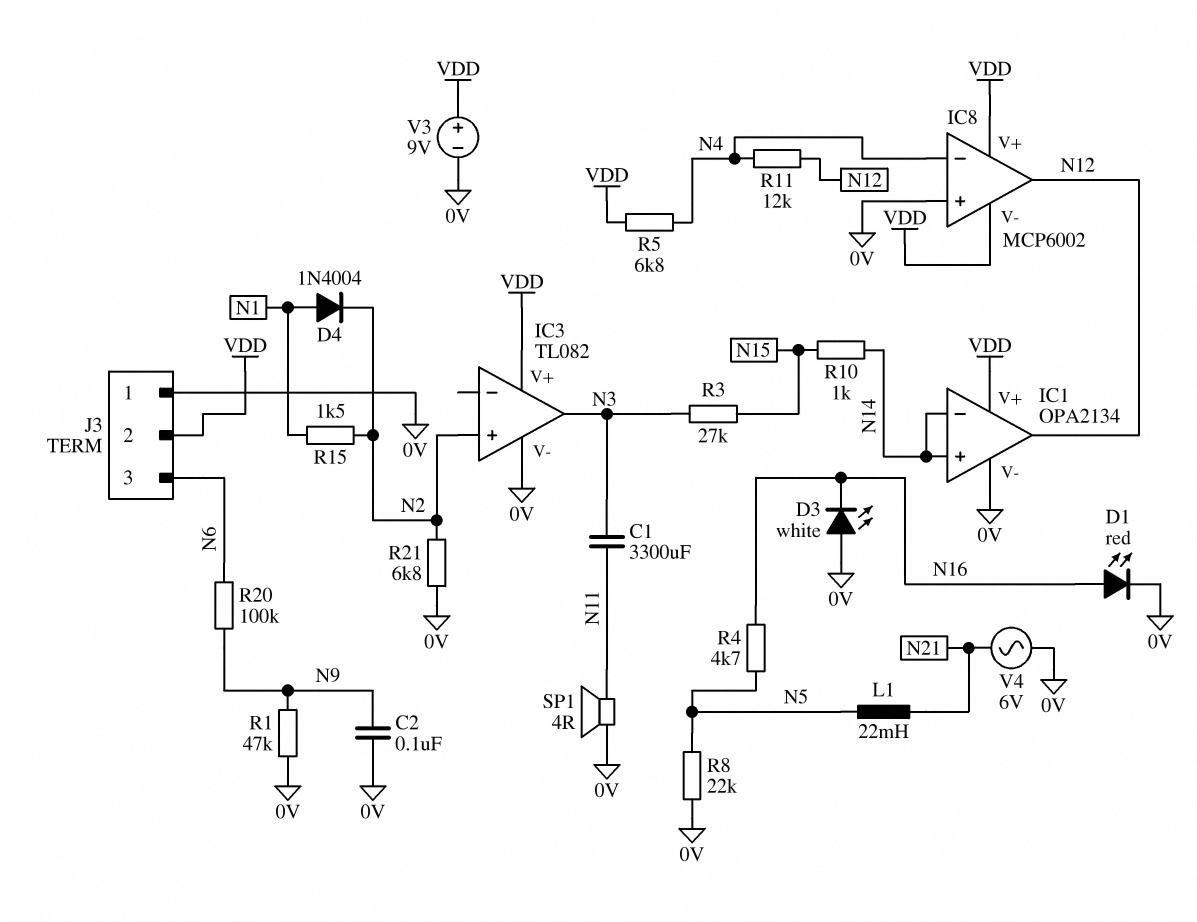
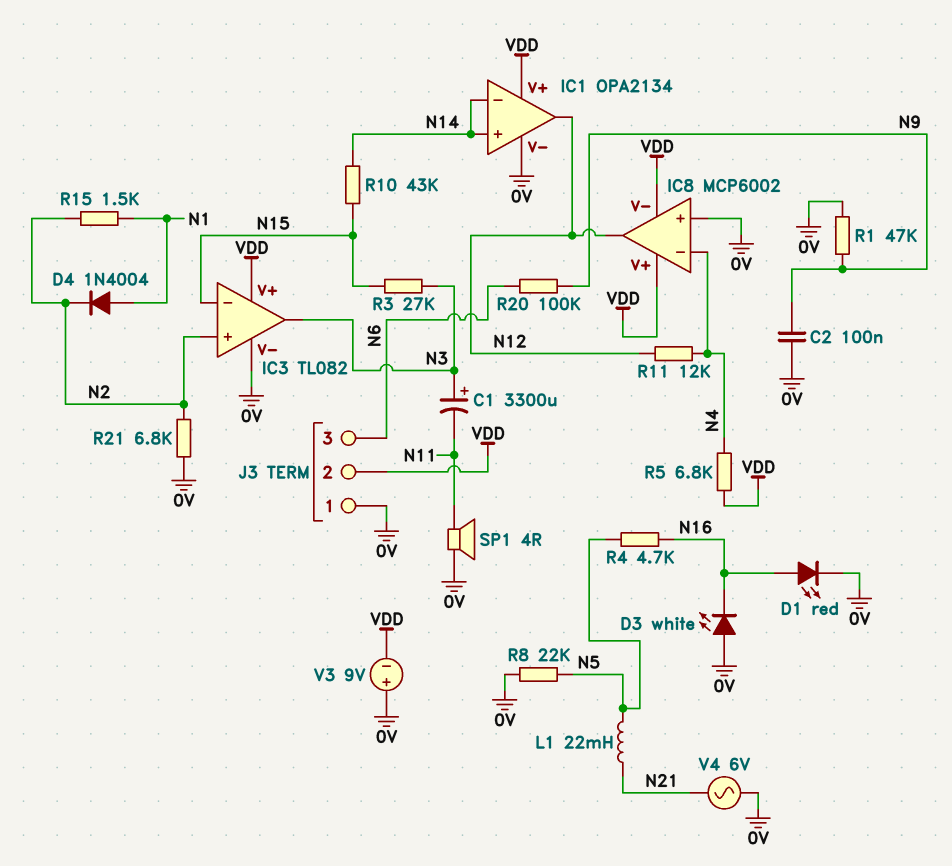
C1: 3300uF (N3, N11) -> 3300uF (plus N3, minus N11)
IC3 pin in-: none -> N15
R10: 1k (N14, N15) -> 43k (N14, N15)
V3: 9V (plus VDD, minus 0V) -> 9V (plus 0V, minus VDD)

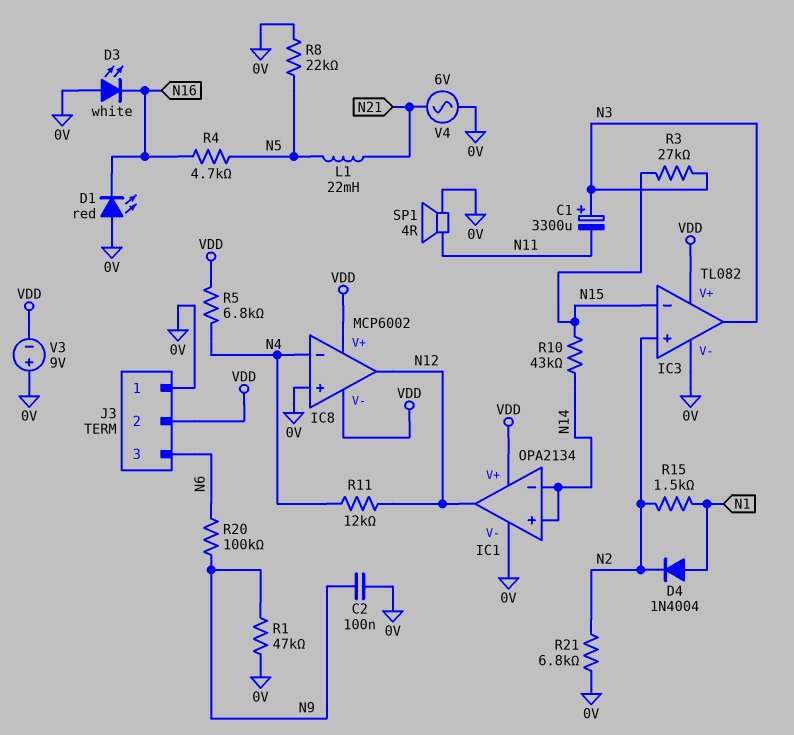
D1: LED red (A N16, K 0V) -> LED red (A 0V, K N16)

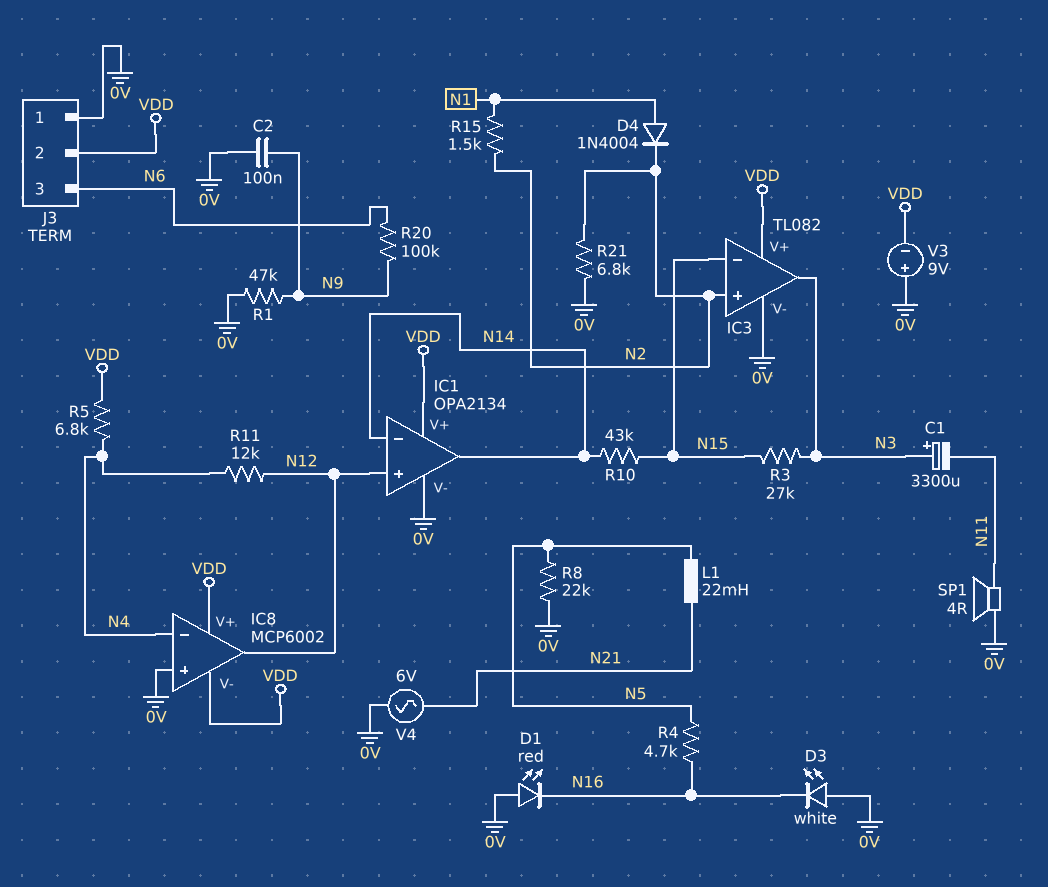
IC1 pin in+: N14 -> N12
IC1 pin out: N12 -> N14

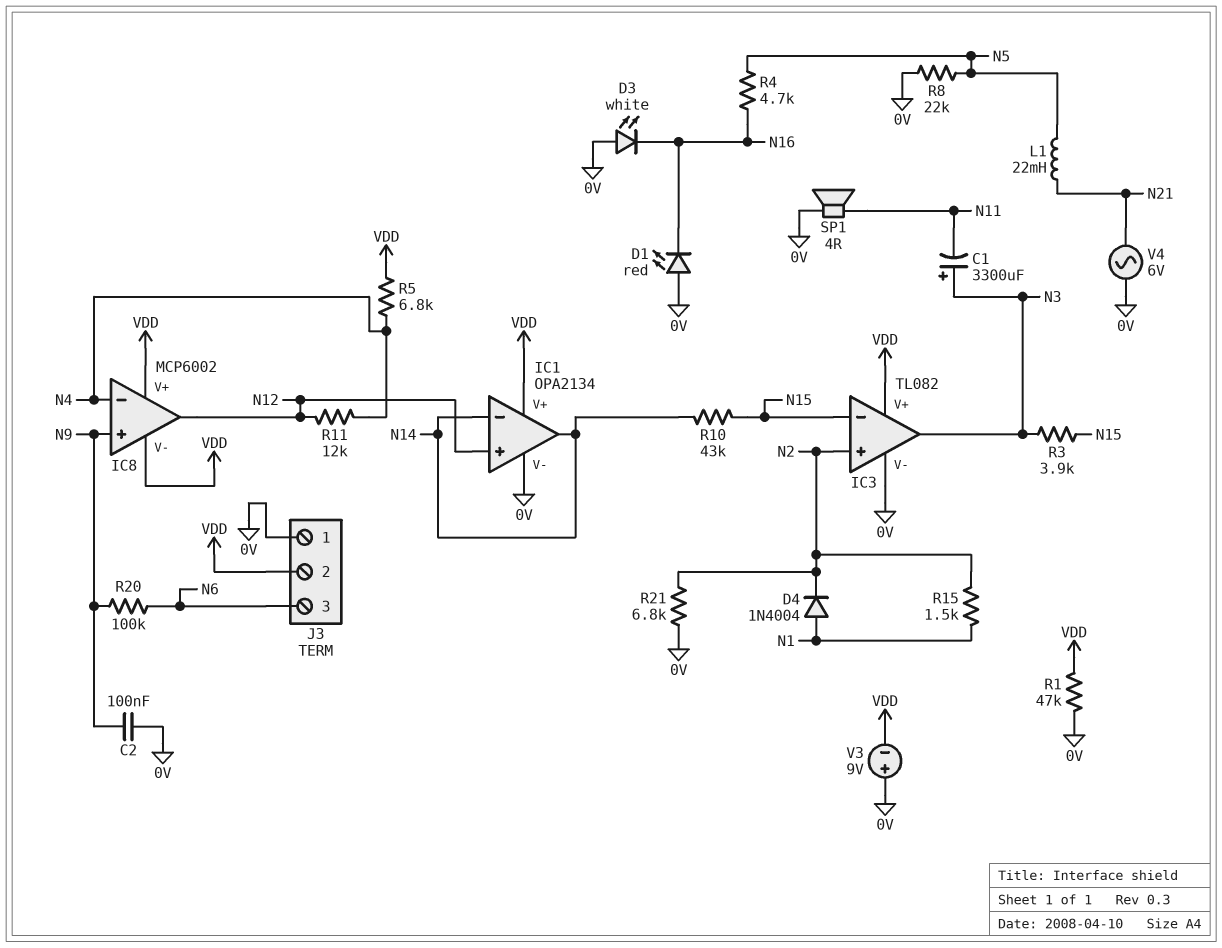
IC8 pin in+: 0V -> N9
R1: 47k (0V, N9) -> 47k (0V, VDD)
R3: 27k (N3, N15) -> 3.9k (N3, N15)

